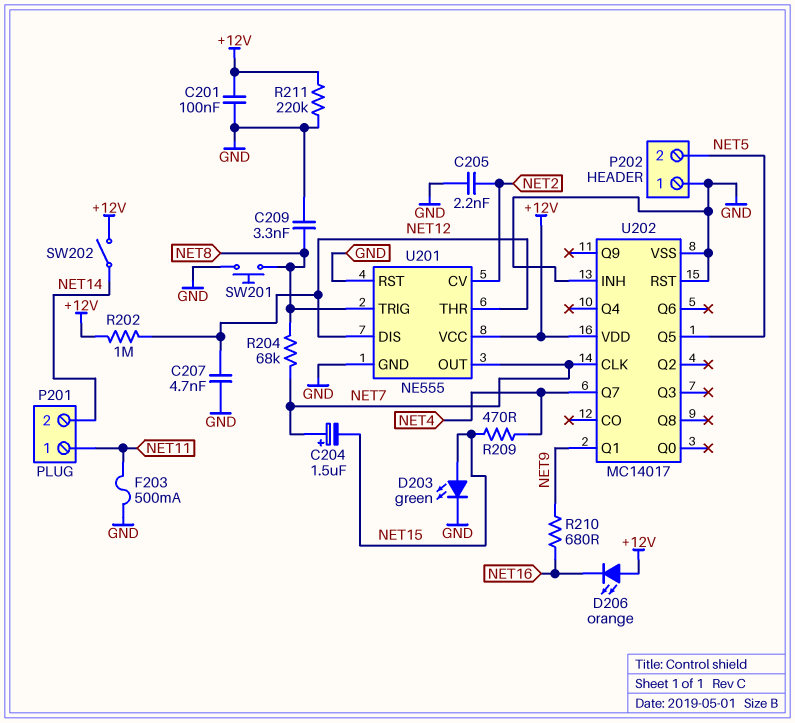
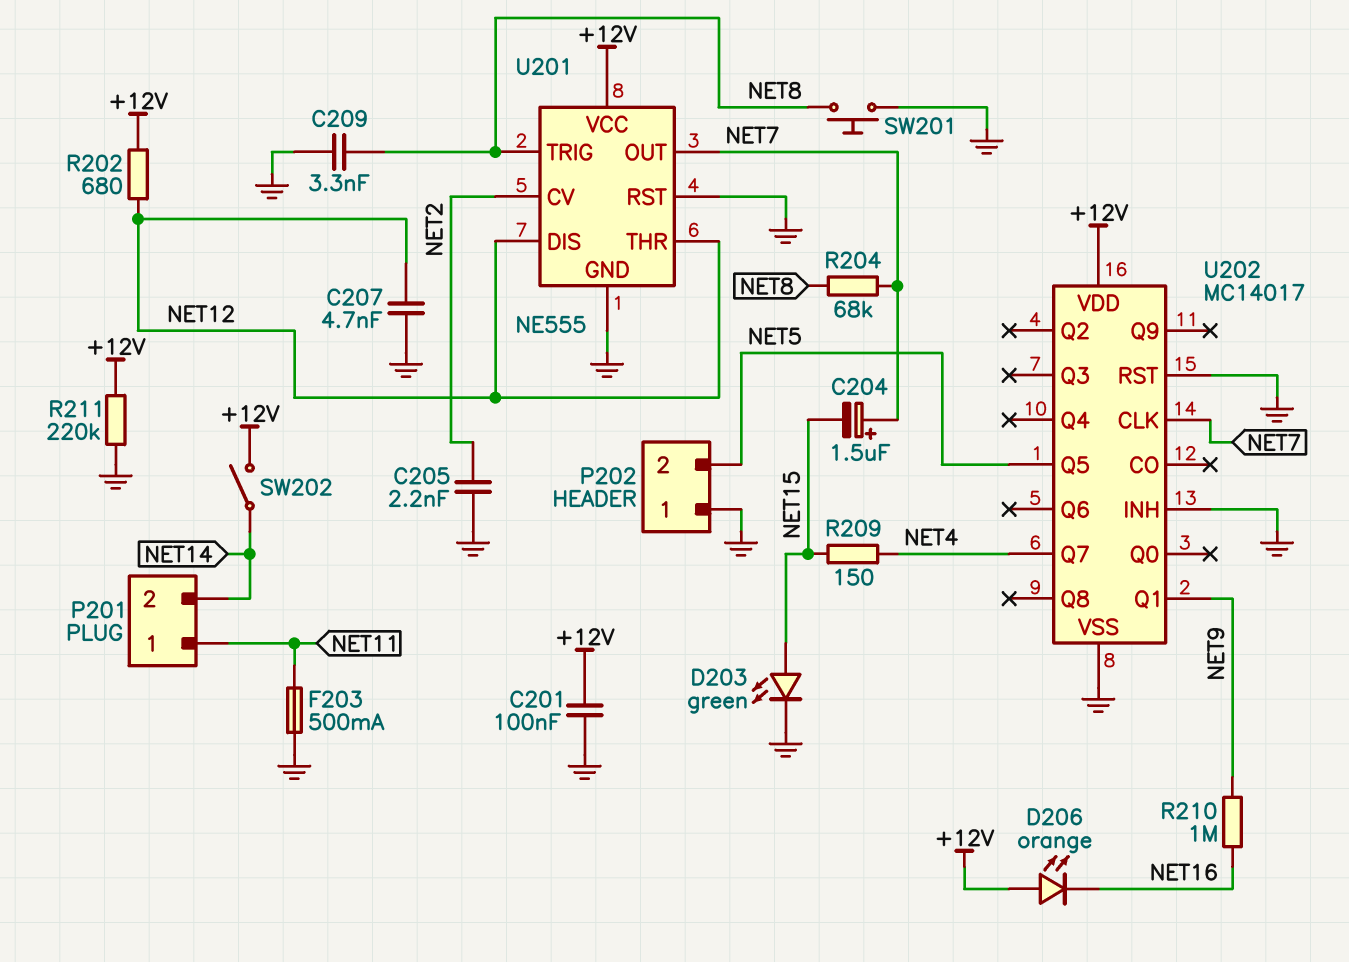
R202: 1M (+12V, NET12) -> 680 (+12V, NET12)
R209: 470 (NET4, NET15) -> 150 (NET4, NET15)
R210: 680 (NET9, NET16) -> 1M (NET9, NET16)

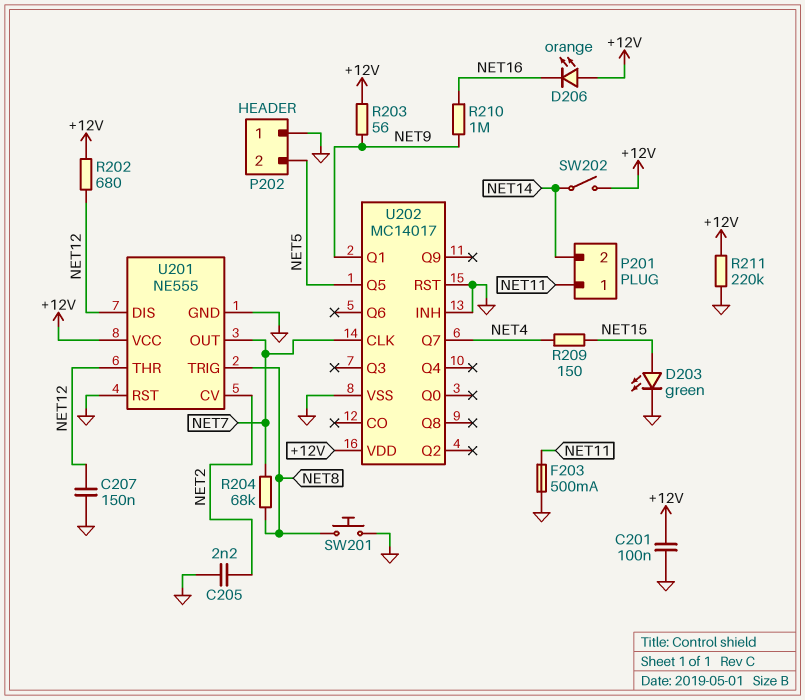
C204: 1.5uF (plus NET7, minus NET15) -> none
C207: 4.7nF (GND, NET12) -> 150nF (GND, NET12)
C209: 3.3nF (GND, NET8) -> none
R203: none -> 56 (+12V, NET9)

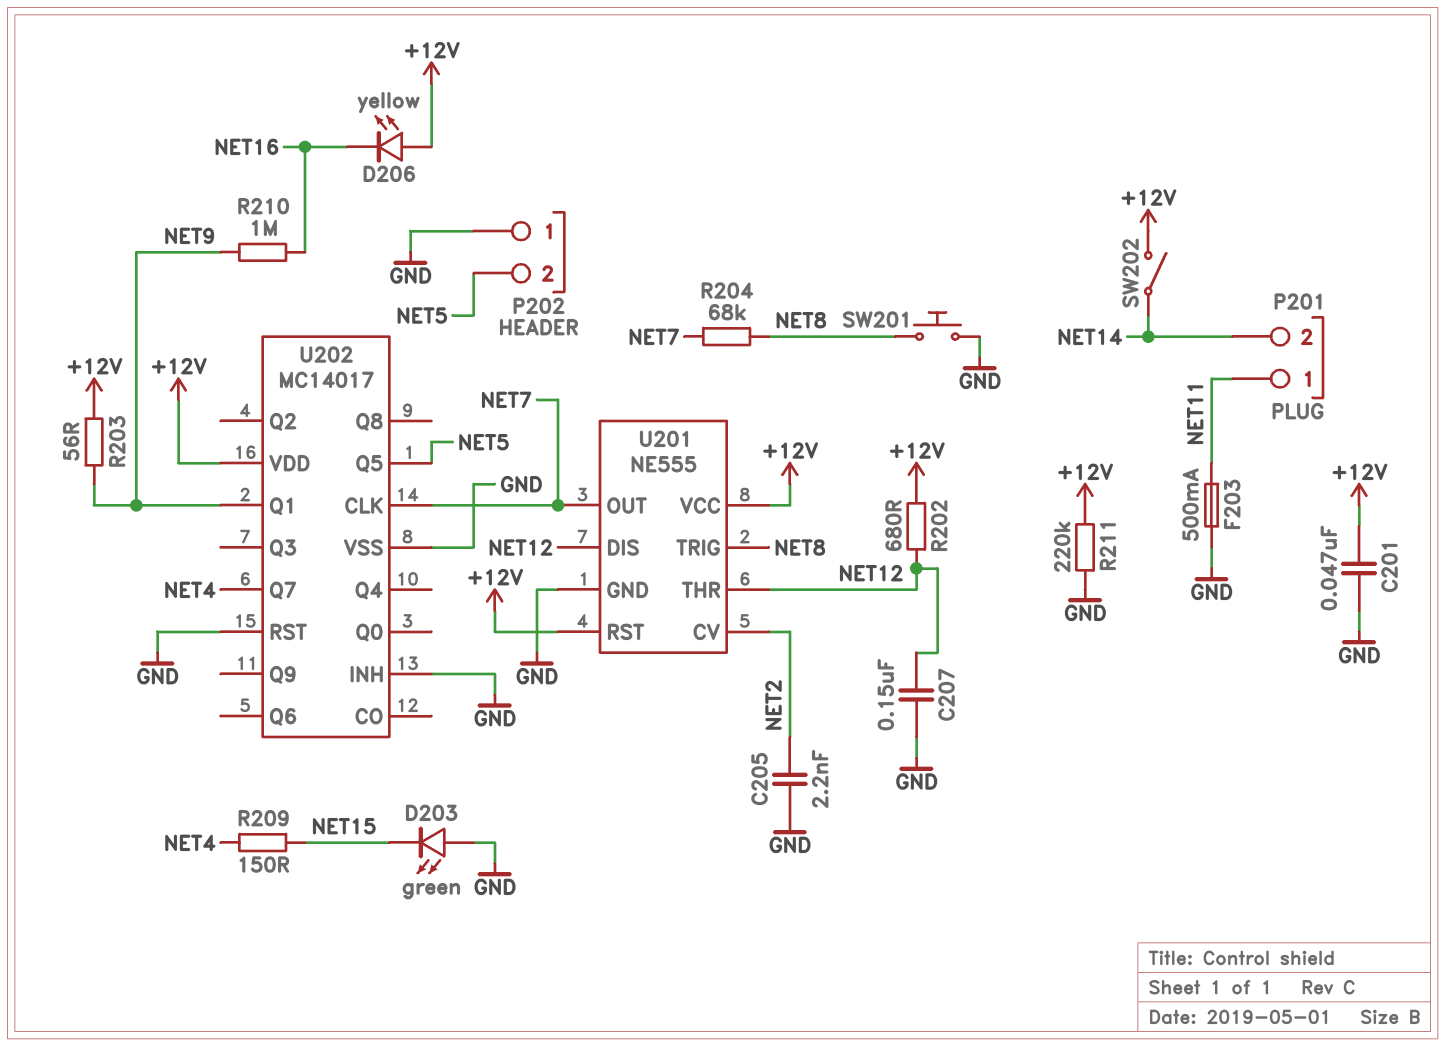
C201: 100nF (+12V, GND) -> 47nF (+12V, GND)
D203: LED green (A NET15, K GND) -> LED green (A GND, K NET15)
D206: LED orange (A +12V, K NET16) -> LED yellow (A +12V, K NET16)
U201 pin RST: GND -> +12V

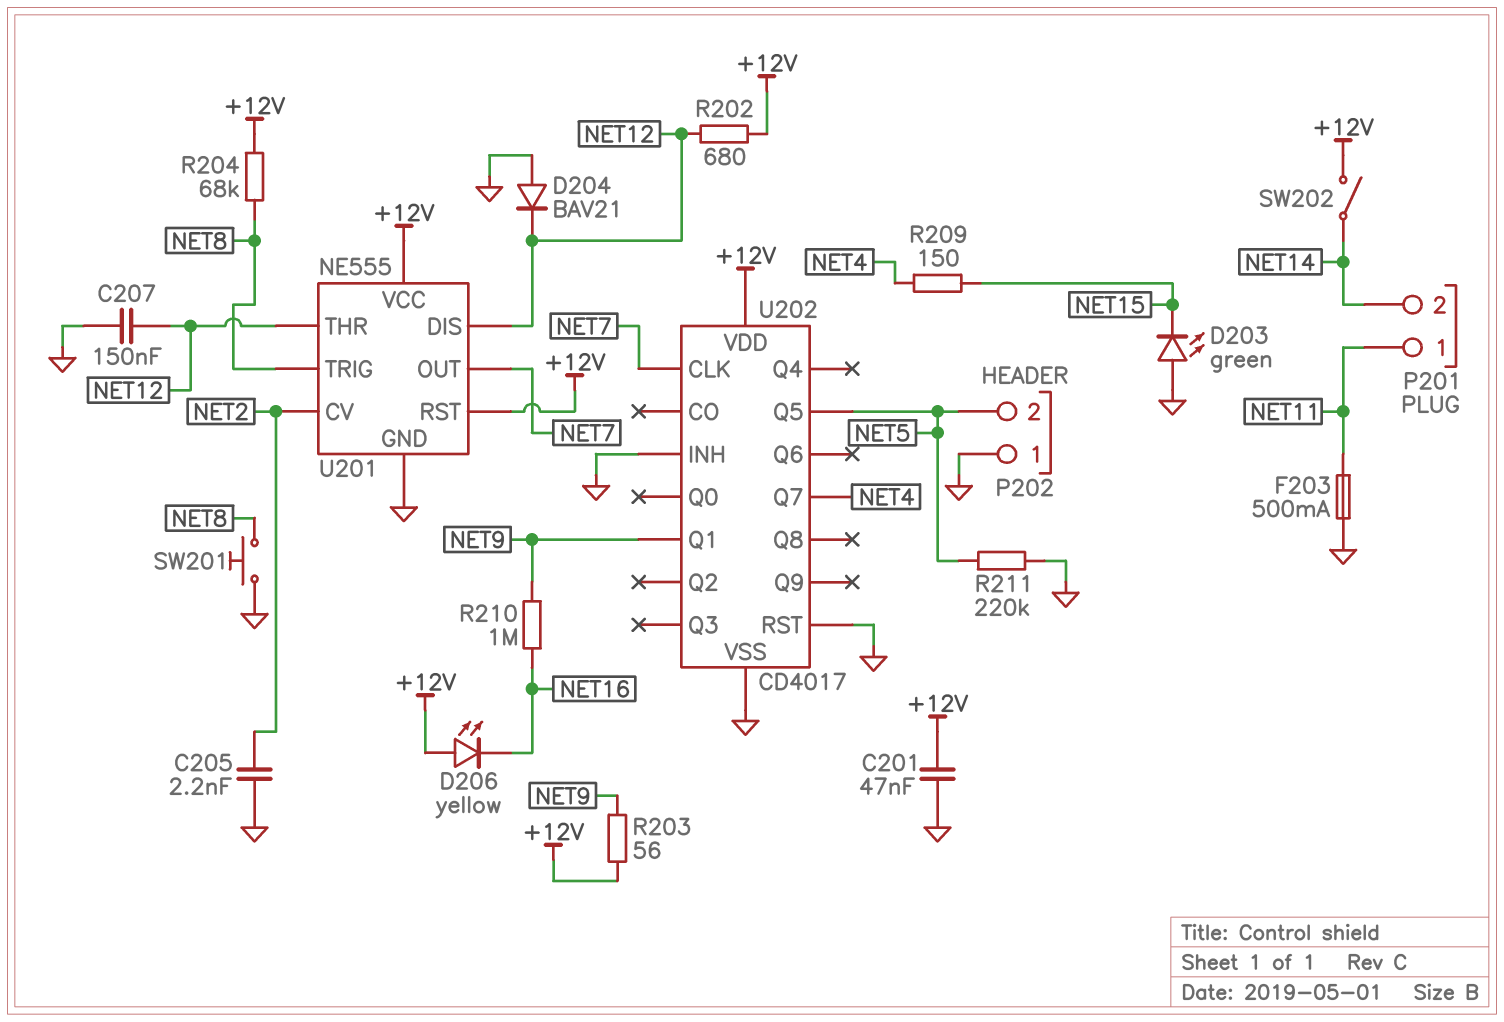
D204: none -> diode BAV21 (A GND, K NET12)
R204: 68k (NET7, NET8) -> 68k (+12V, NET8)
R211: 220k (+12V, GND) -> 220k (GND, NET5)
U202: MC14017 -> CD4017

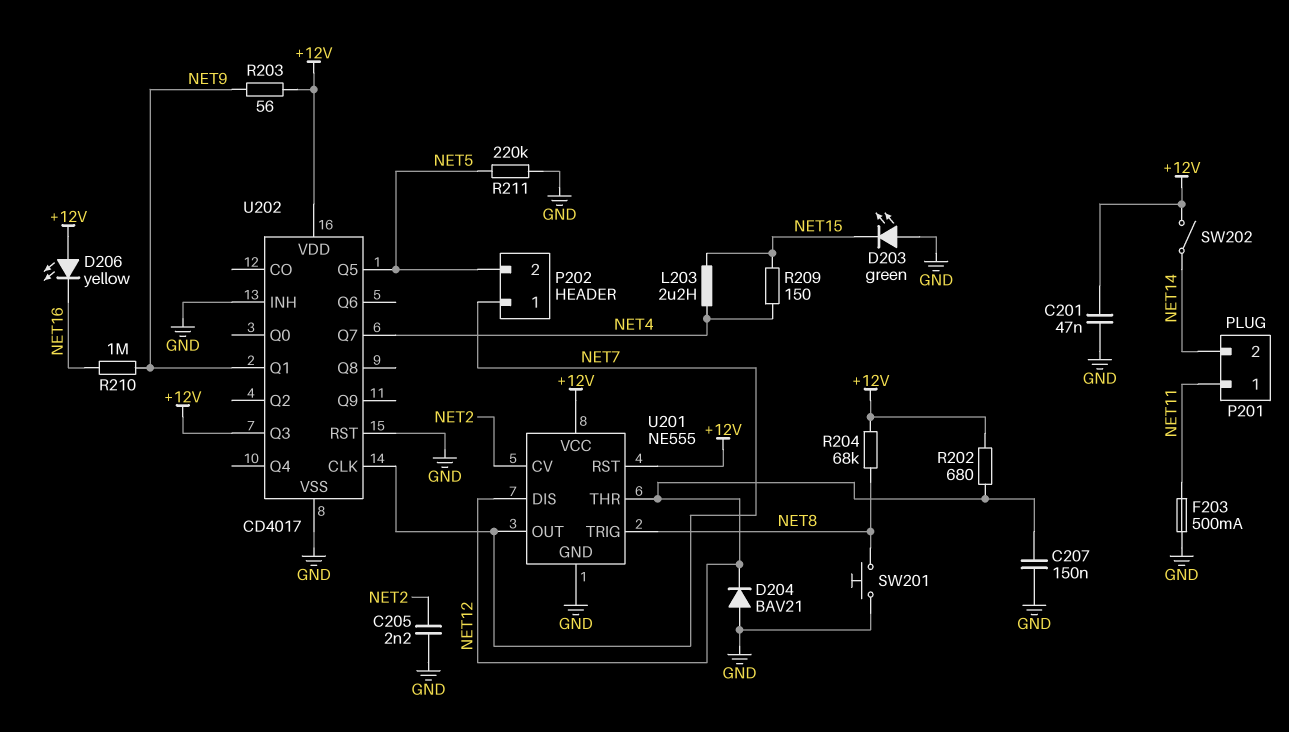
L203: none -> 2.2uH (NET4, NET15)
P202 pin 1: GND -> NET7
U202 pin Q3: none -> +12V

